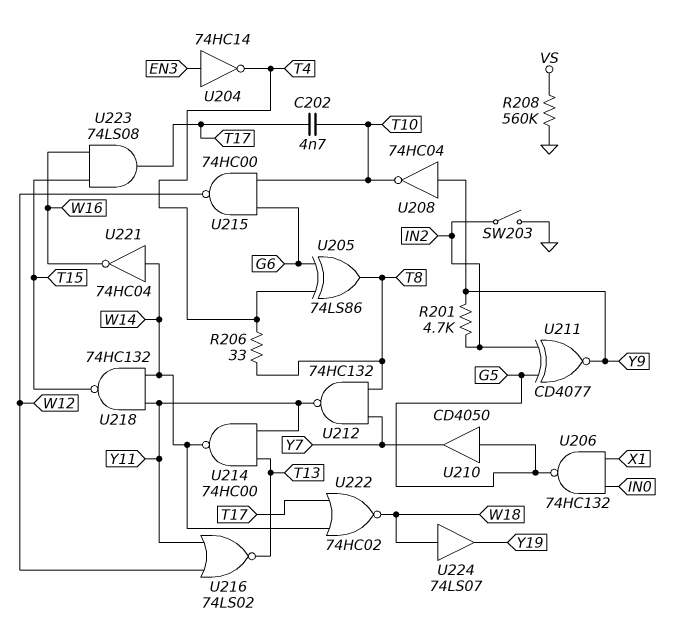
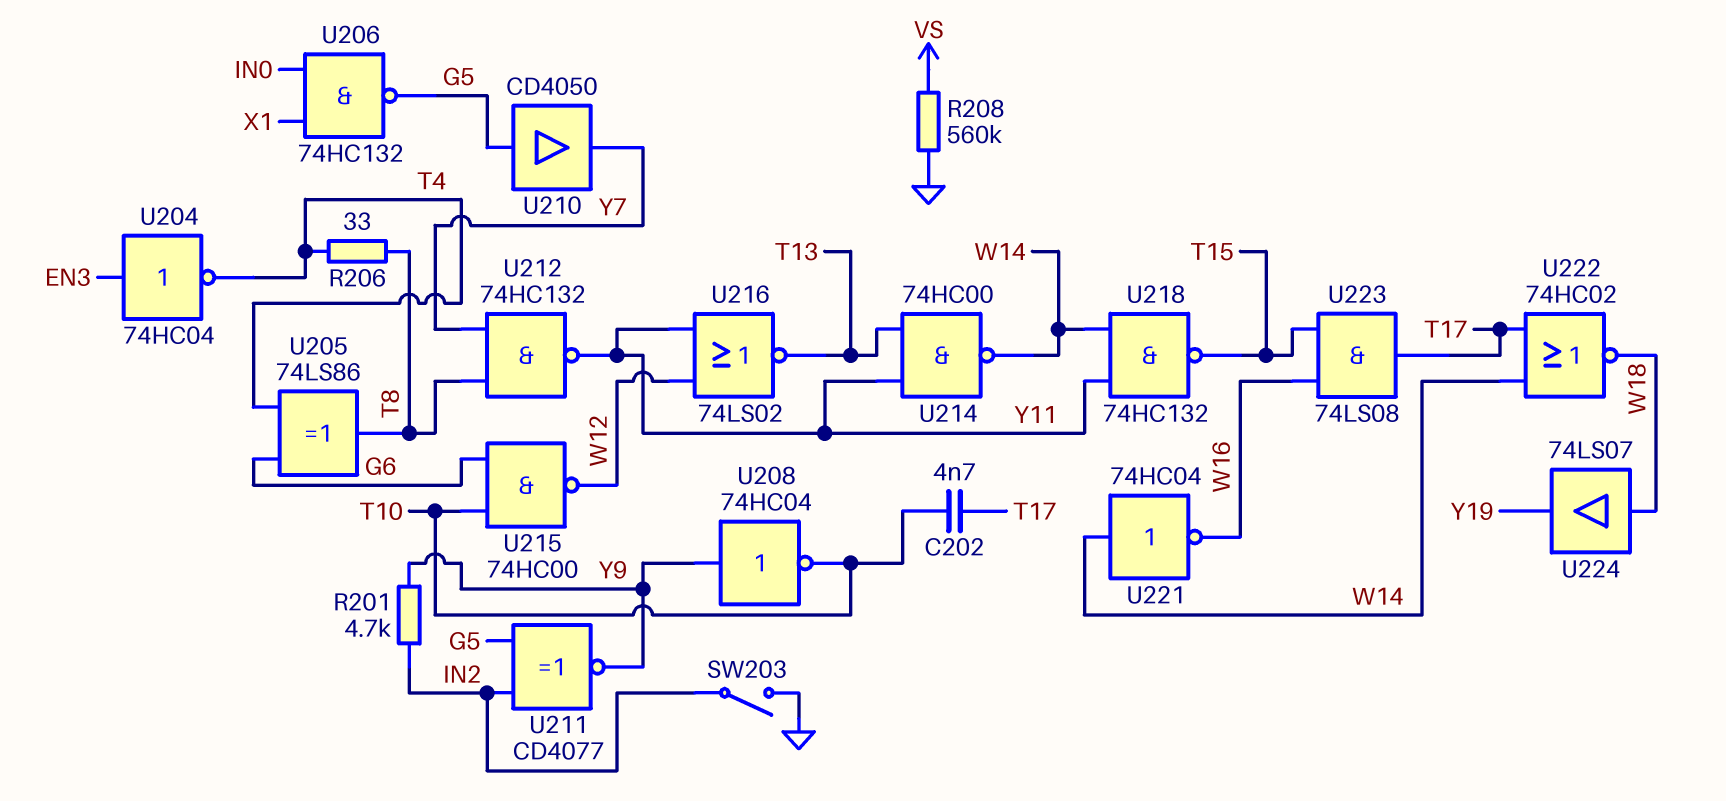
U204: NOT 74HC14 (in EN3, out T4) -> NOT 74HC04 (in EN3, out T4)

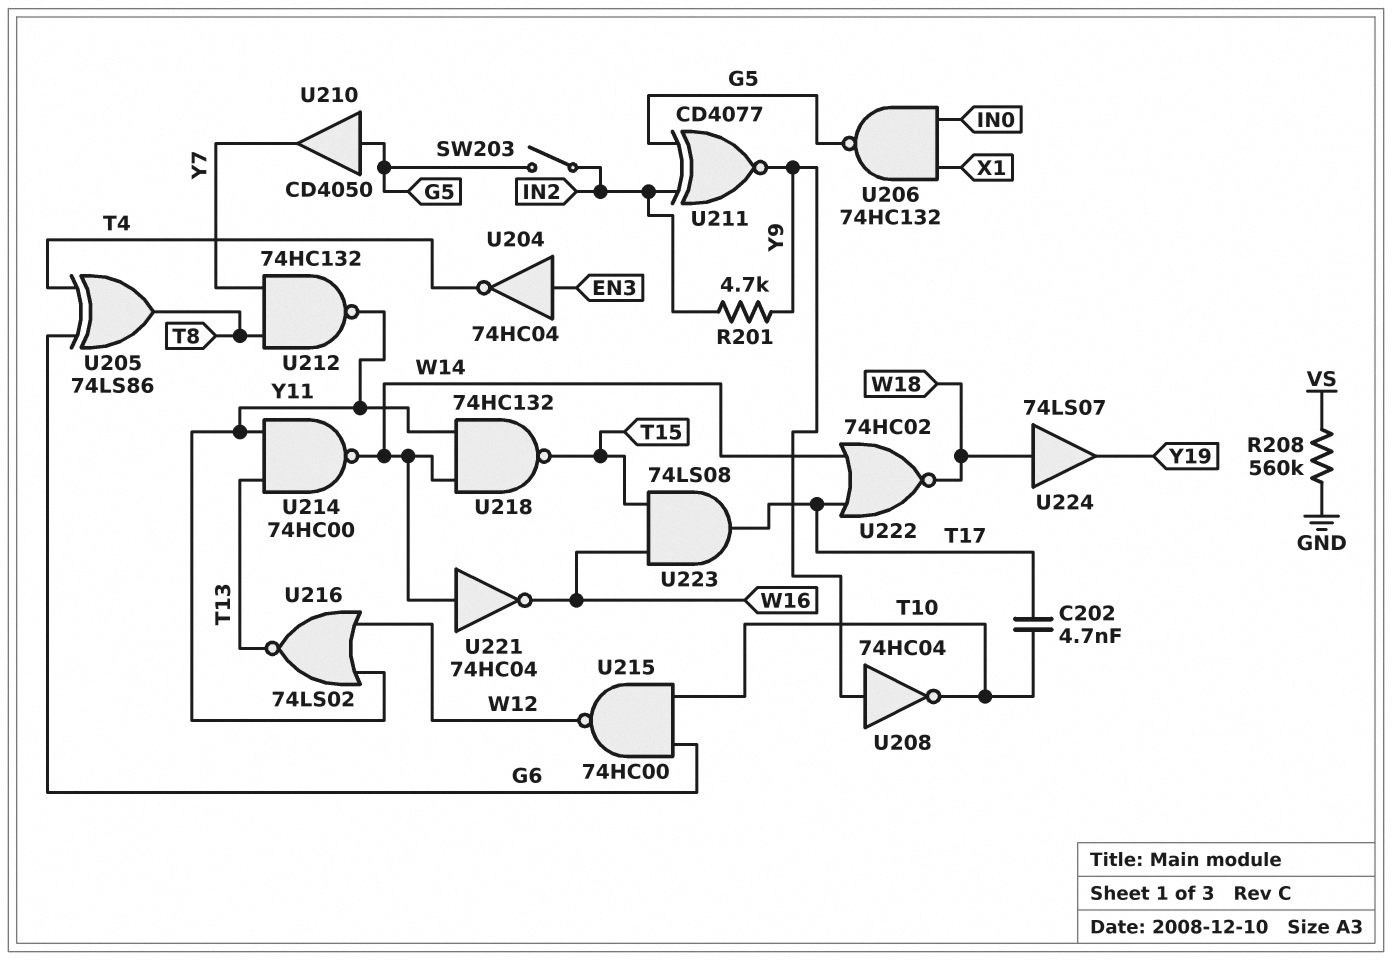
R206: 33 (T4, T8) -> none
SW203: switch (GND, IN2) -> switch (G5, IN2)

